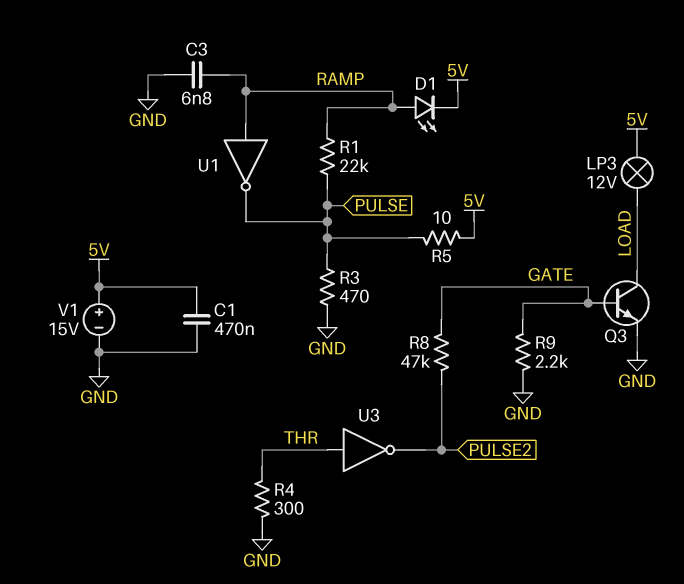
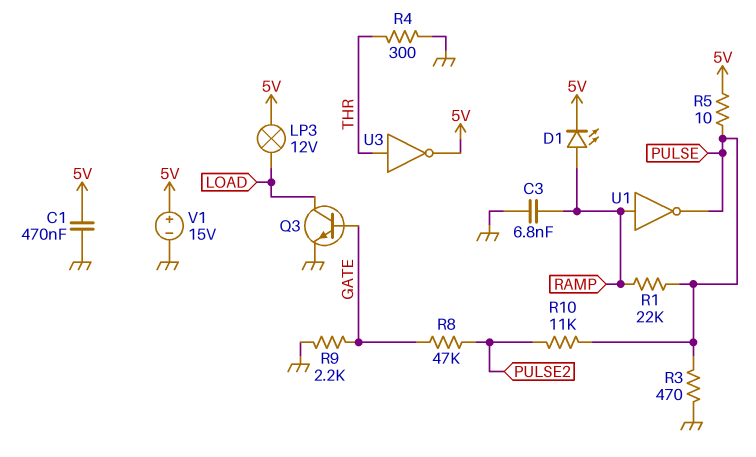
R10: none -> 11k (PULSE, PULSE2)
U3: NOT (in THR, out PULSE2) -> NOT (in THR, out 5V)

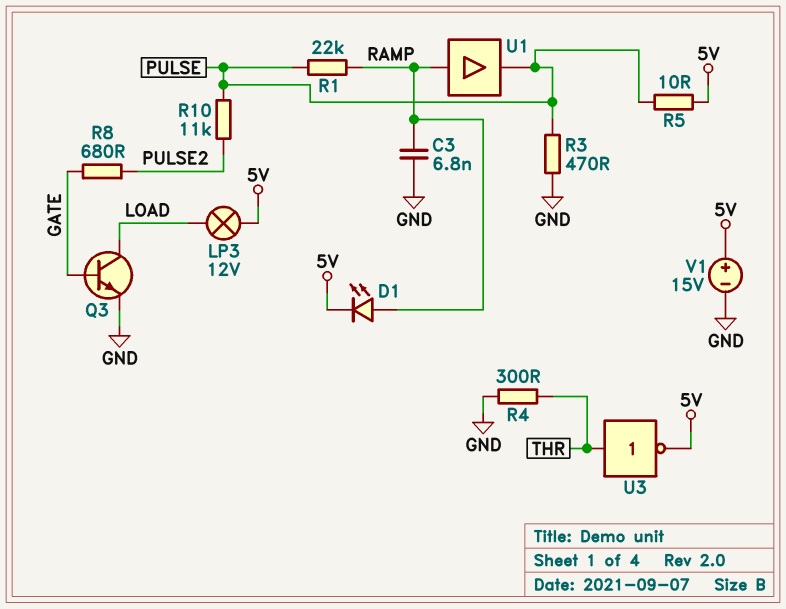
C1: 470nF (5V, GND) -> none
R8: 47k (GATE, PULSE2) -> 680 (GATE, PULSE2)
R9: 2.2k (GATE, GND) -> none
U1: NOT (in RAMP, out PULSE) -> buffer (in RAMP, out PULSE)

